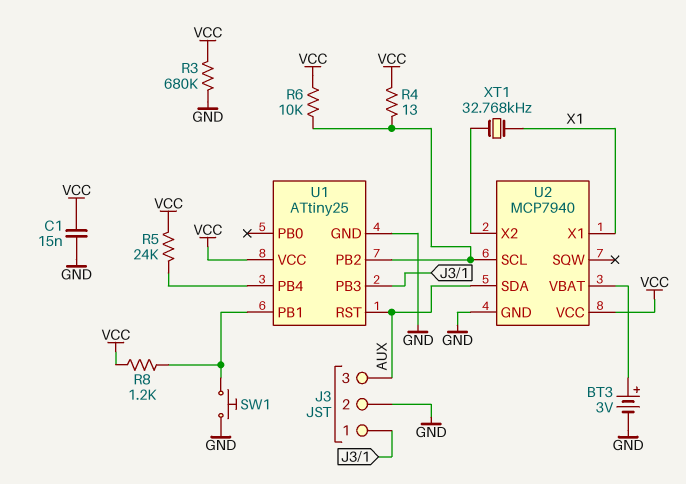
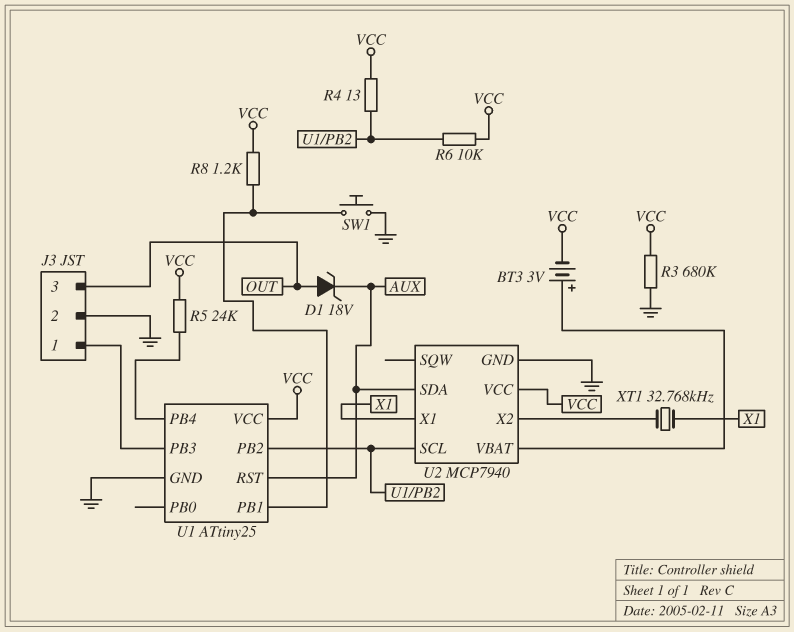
BT3: 3V (plus U2/VBAT, minus GND) -> 3V (plus U2/VBAT, minus VCC)
C1: 15nF (GND, VCC) -> none
D1: none -> zener 18V (A OUT, K AUX)
J3 pin 3: AUX -> OUT

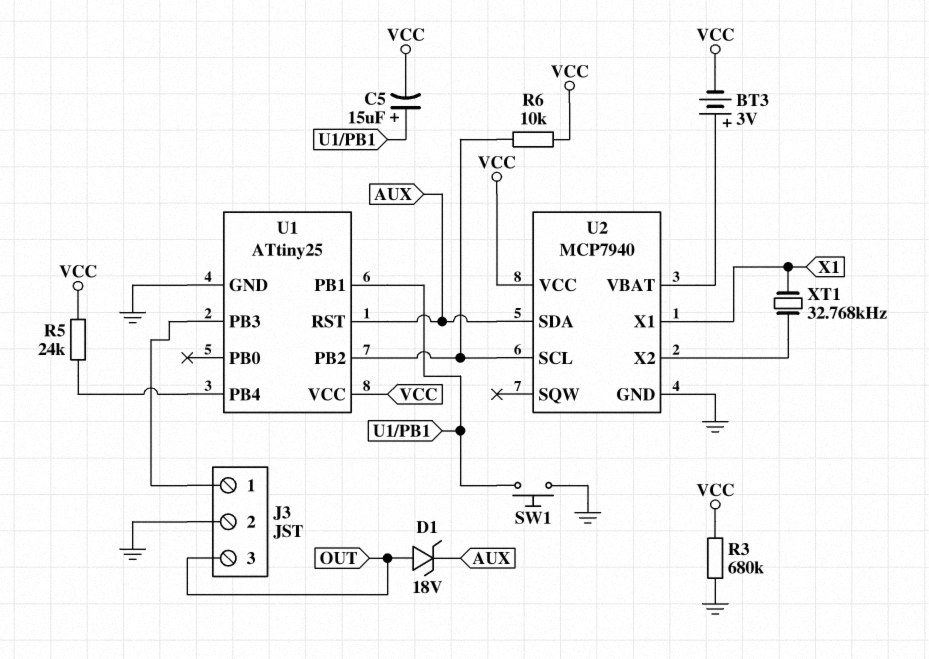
C5: none -> 15uF (plus U1/PB1, minus VCC)
R4: 13 (U1/PB2, VCC) -> none
R8: 1.2k (U1/PB1, VCC) -> none

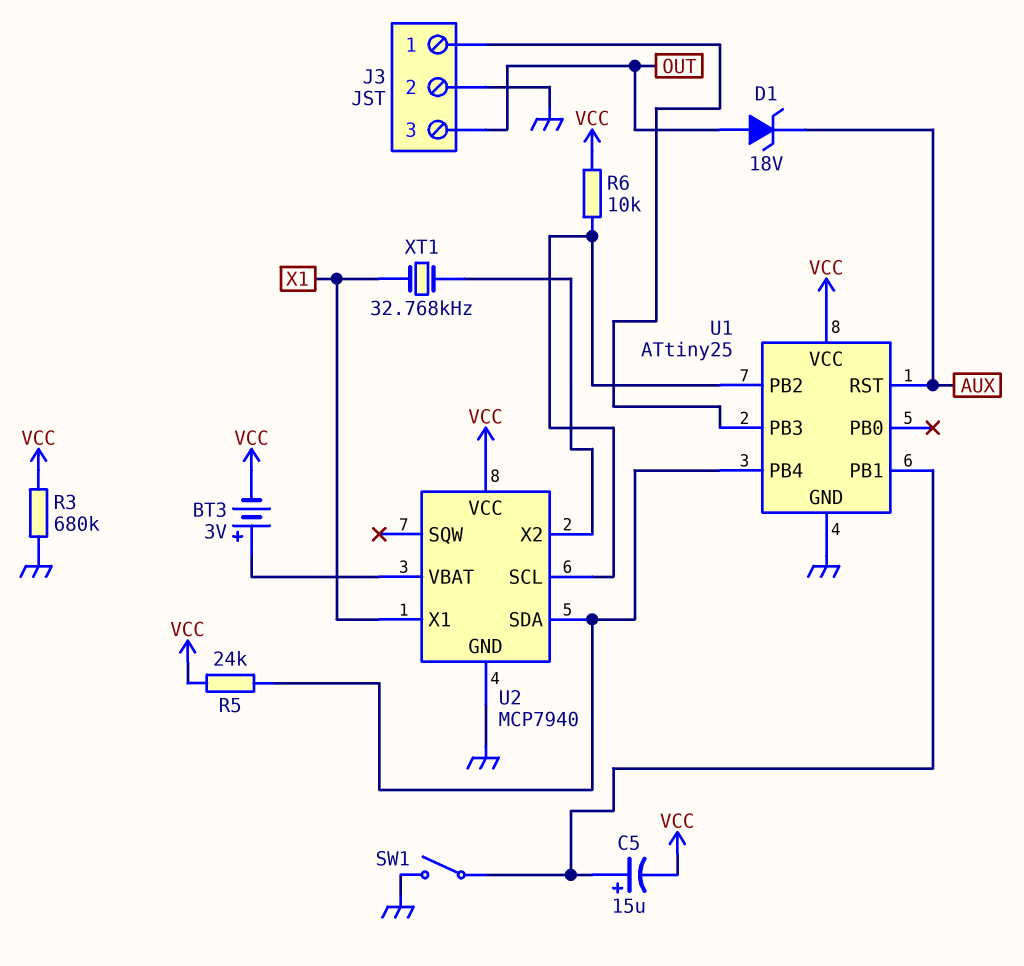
SW1: button (GND, U1/PB1) -> switch (GND, U1/PB1)
U2 pin SDA: AUX -> U1/PB4

